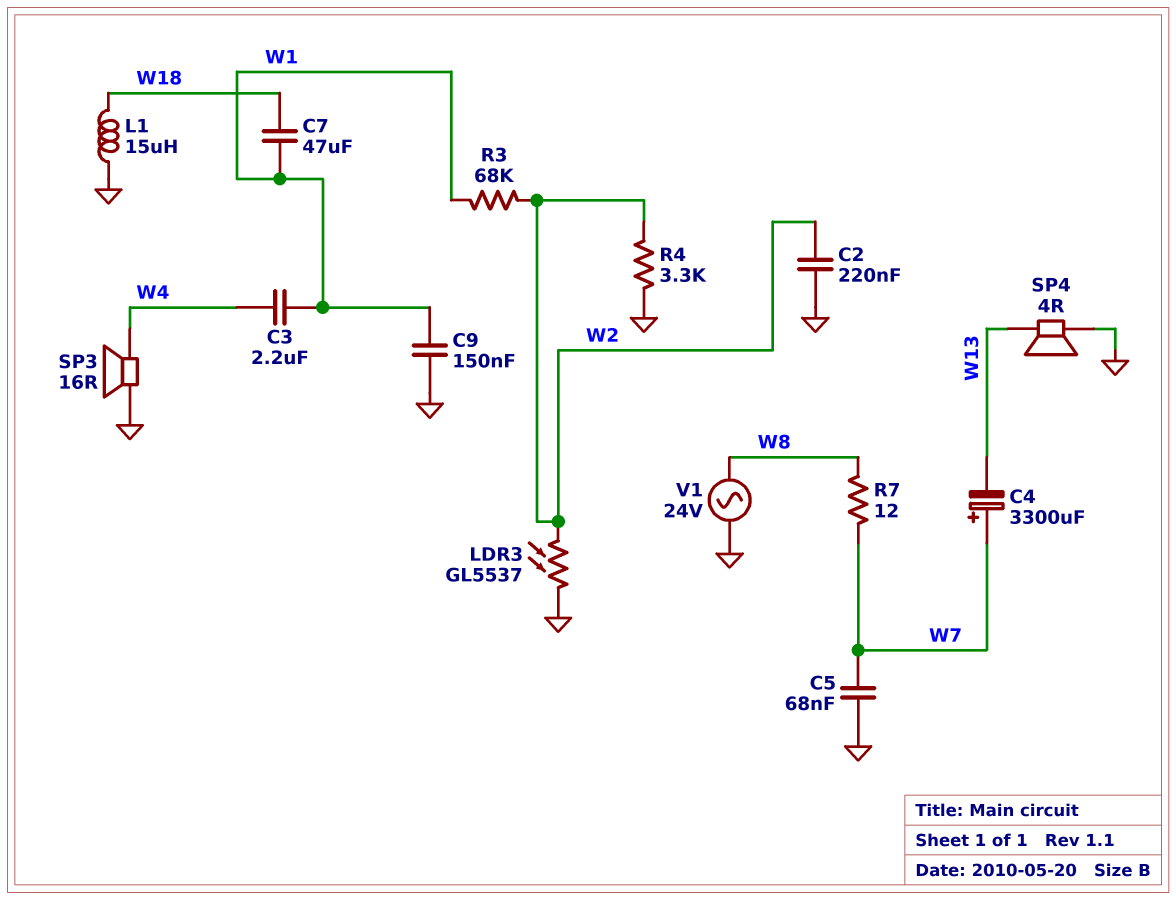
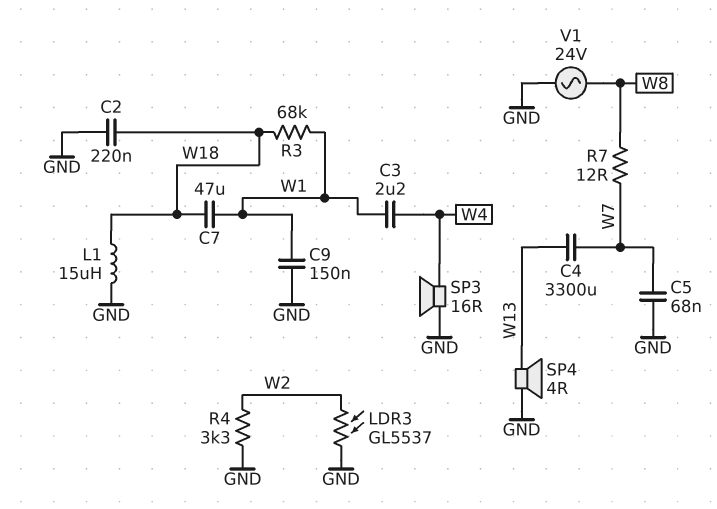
C2: 220nF (GND, W2) -> 220nF (GND, W18)
C4: 3300uF (plus W7, minus W13) -> 3300uF (W7, W13)
R3: 68k (W1, W2) -> 68k (W1, W18)

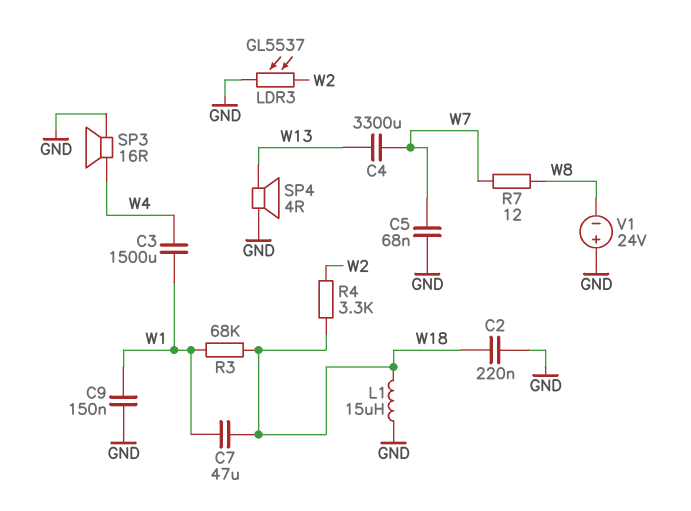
C3: 2.2uF (W1, W4) -> 1500uF (W1, W4)
R4: 3.3k (GND, W2) -> 3.3k (W2, W18)
V1: AC 24V (GND, W8) -> 24V (plus GND, minus W8)

